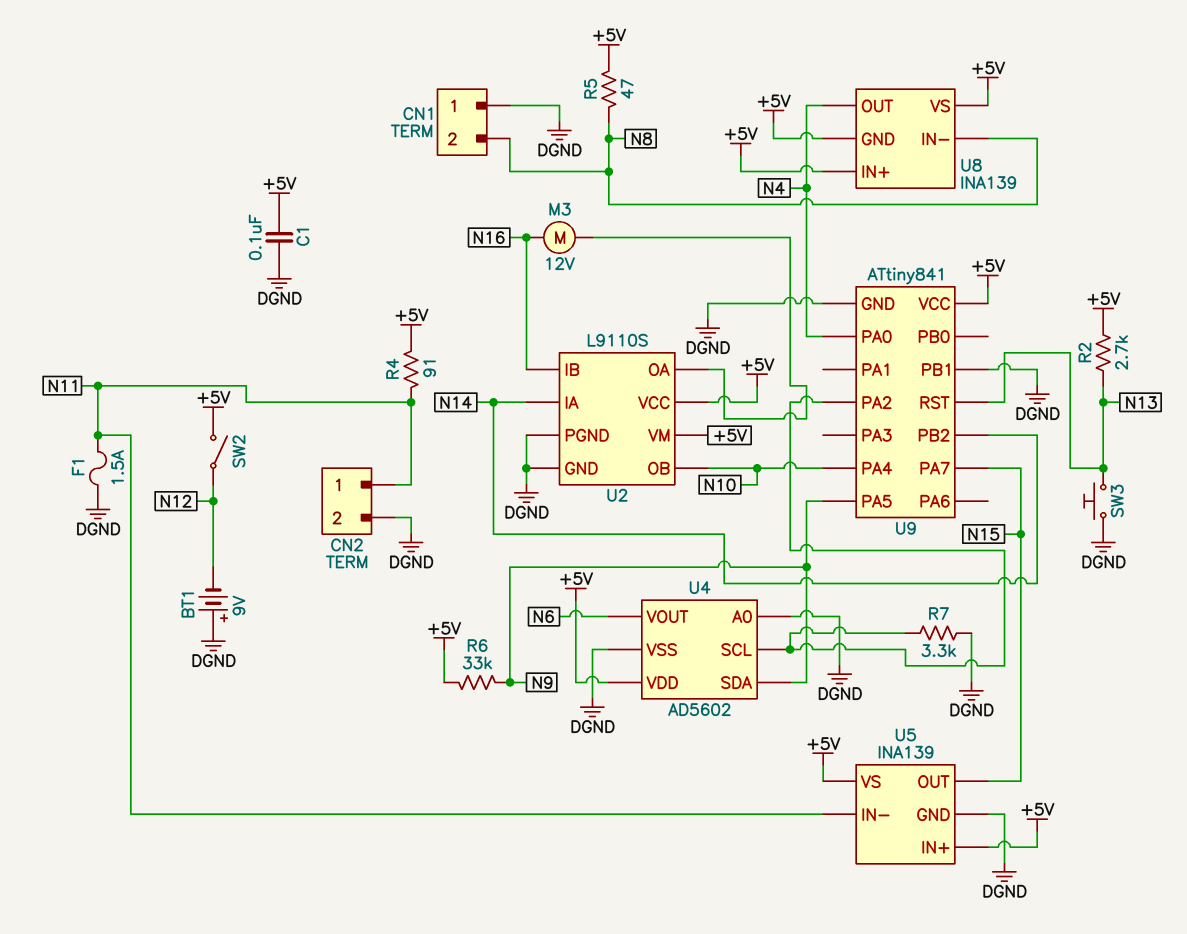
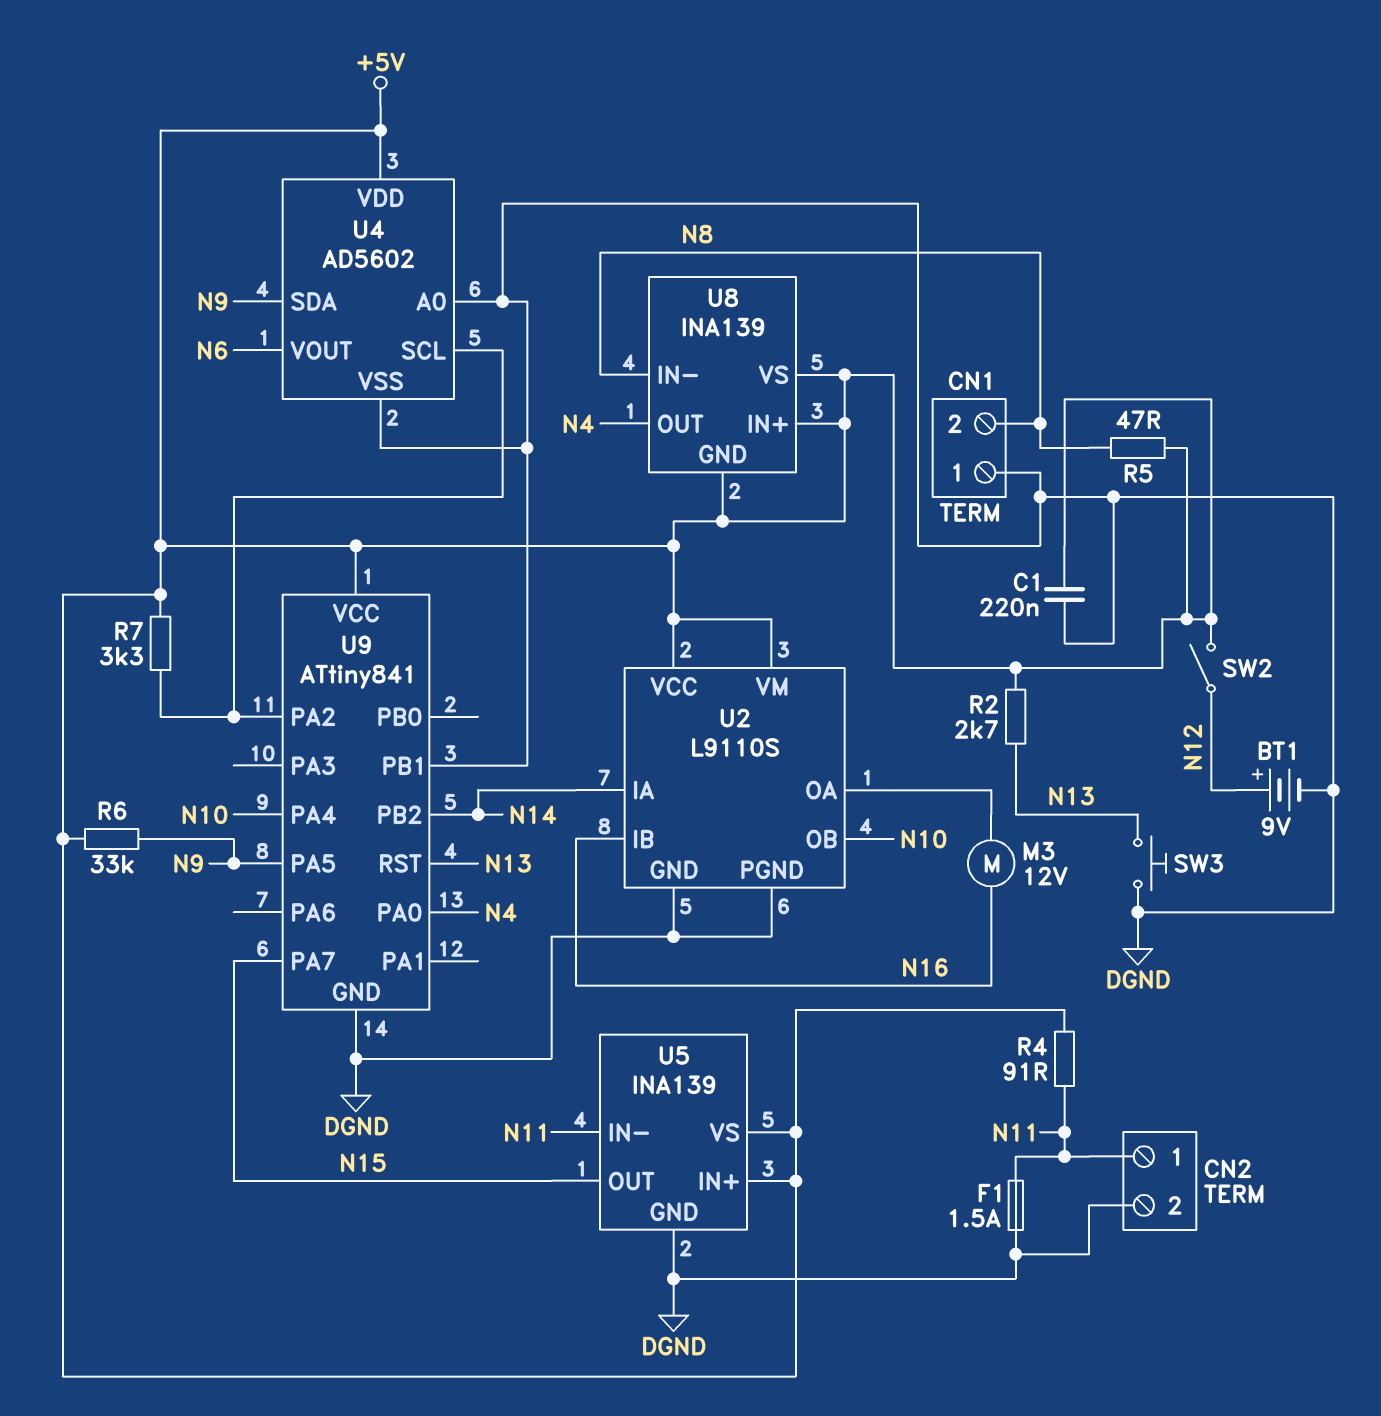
BT1: 9V (plus DGND, minus N12) -> 9V (plus N12, minus DGND)
C1: 100nF (+5V, DGND) -> 220nF (+5V, DGND)
R7: 3.3k (DGND, U4/SCL) -> 3.3k (+5V, U4/SCL)

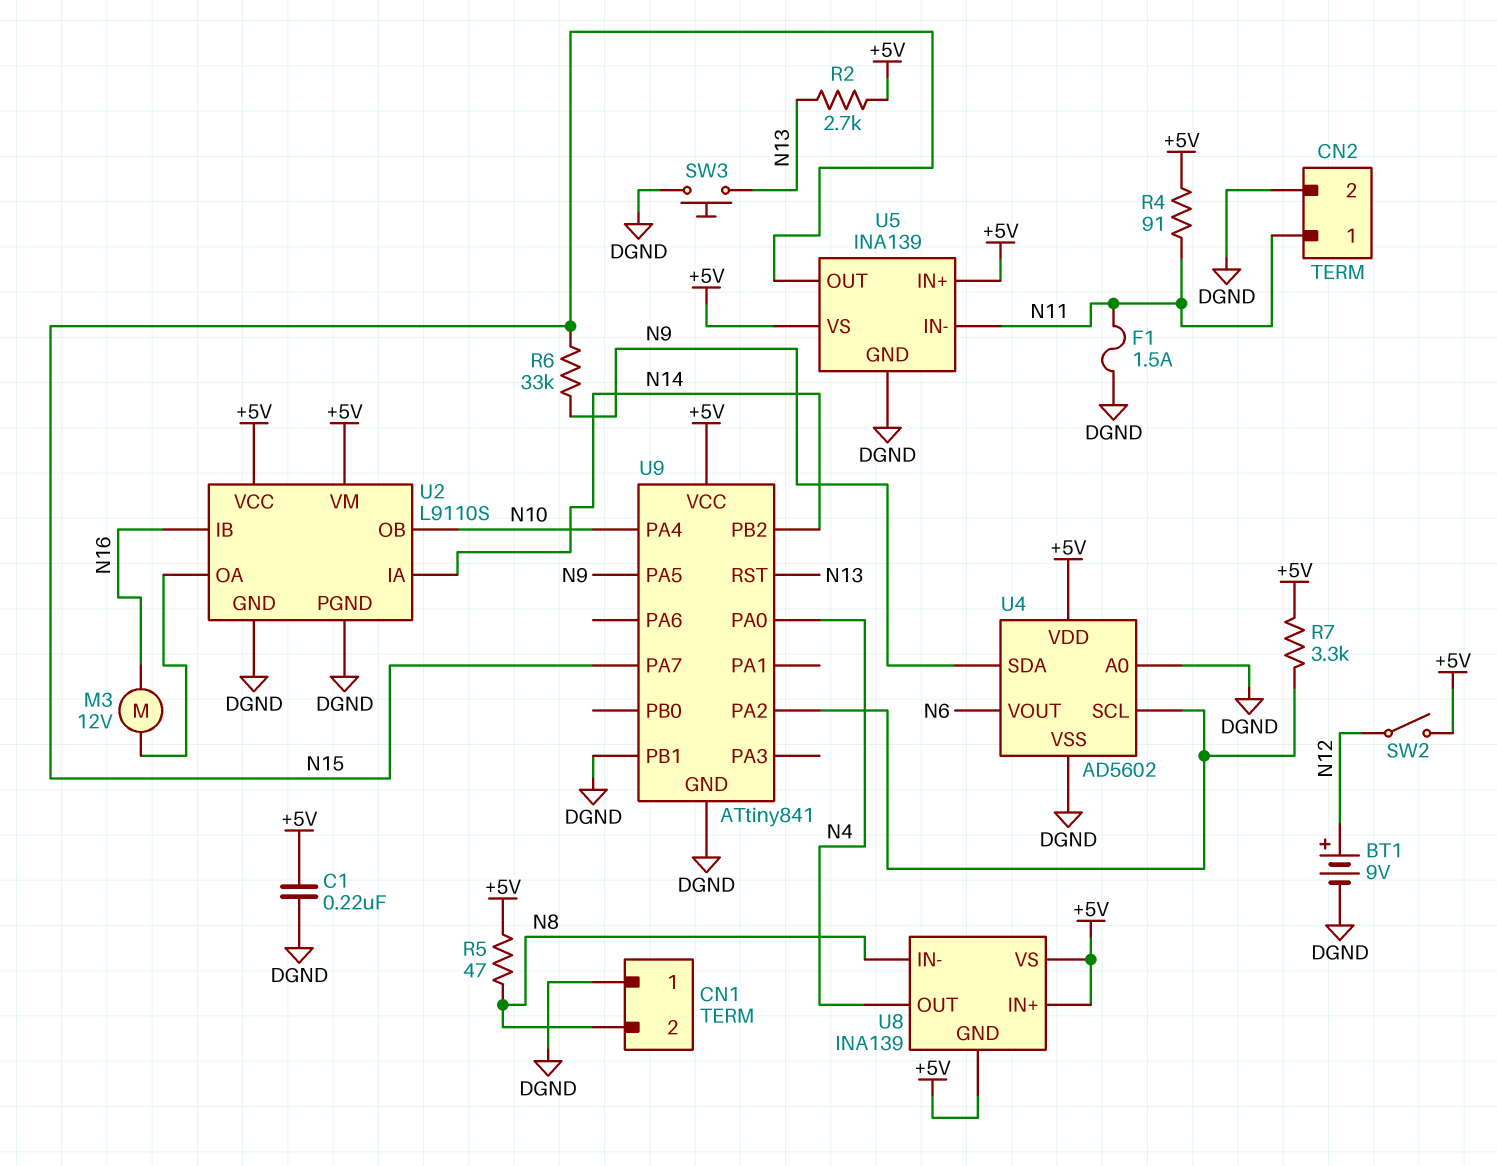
R6: 33k (+5V, N9) -> 33k (N9, N15)

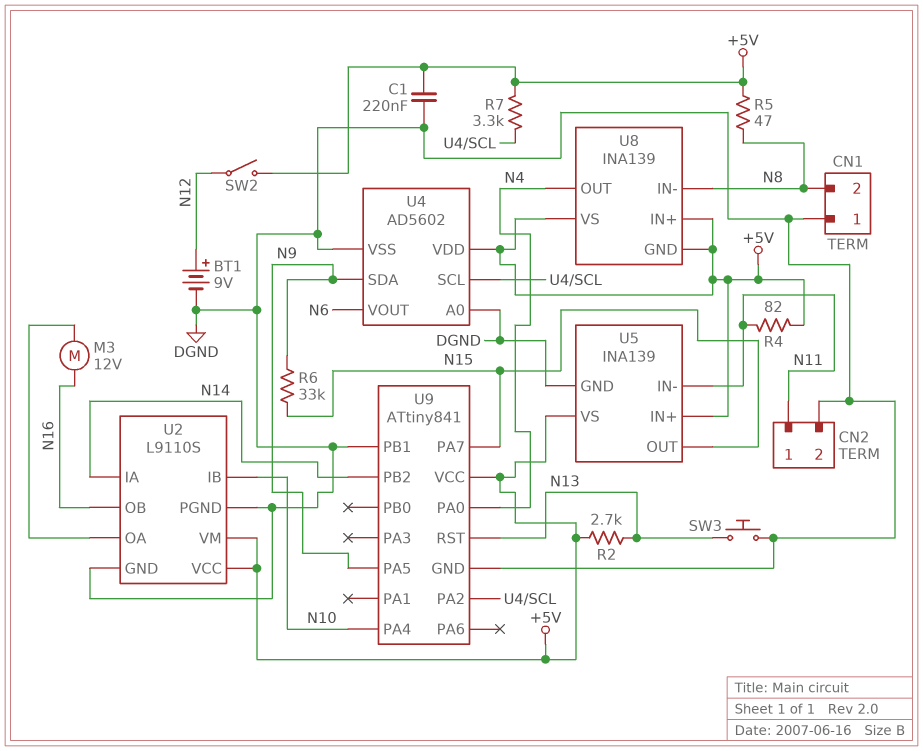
F1: 1.5A (DGND, N11) -> none
R4: 91 (+5V, N11) -> 82 (+5V, N11)
U2 pin IB: N16 -> N10
U2 pin OB: N10 -> N16

